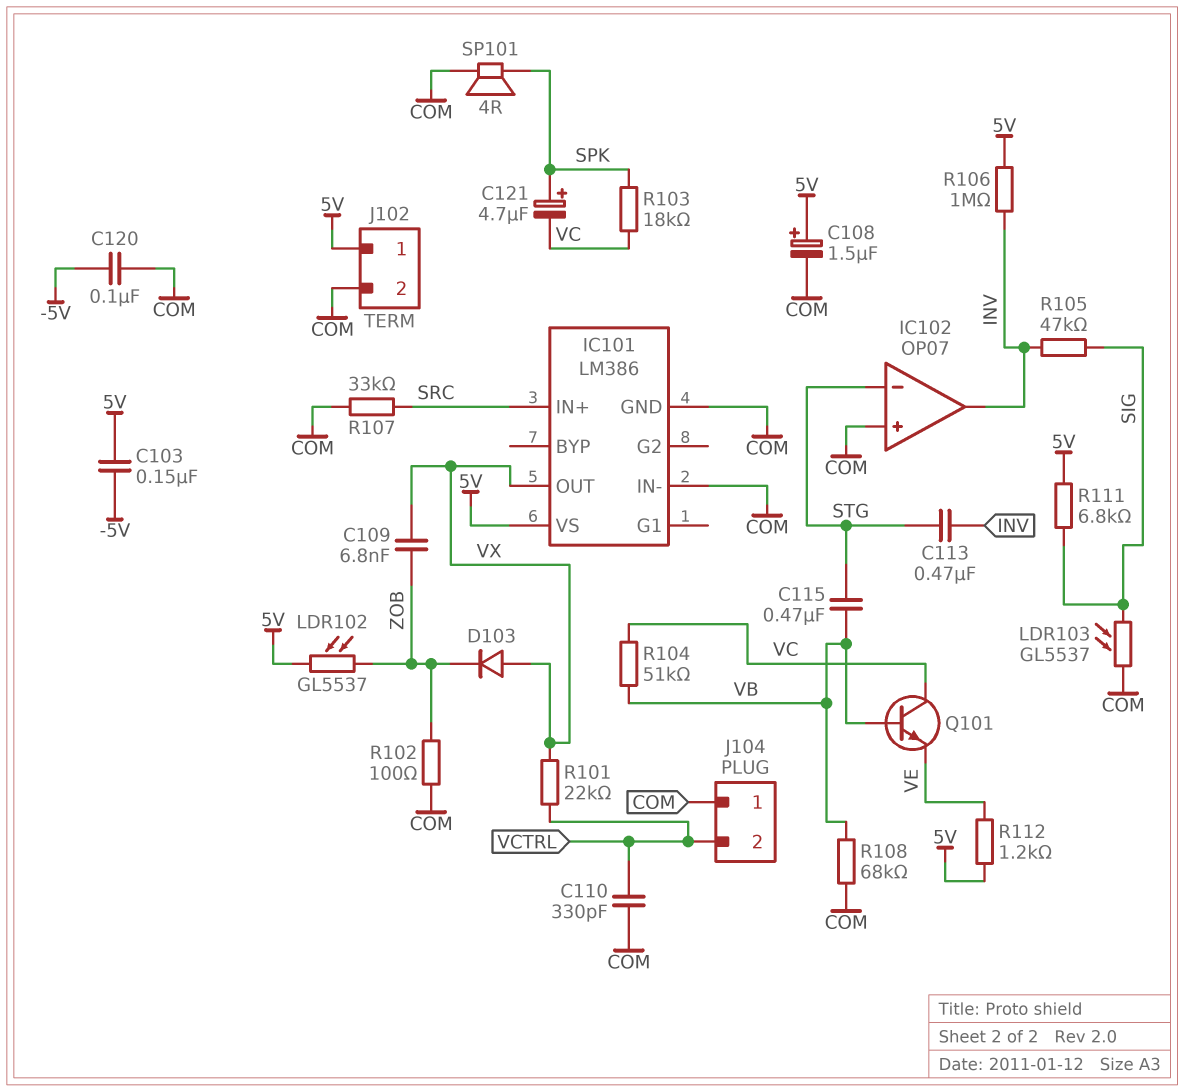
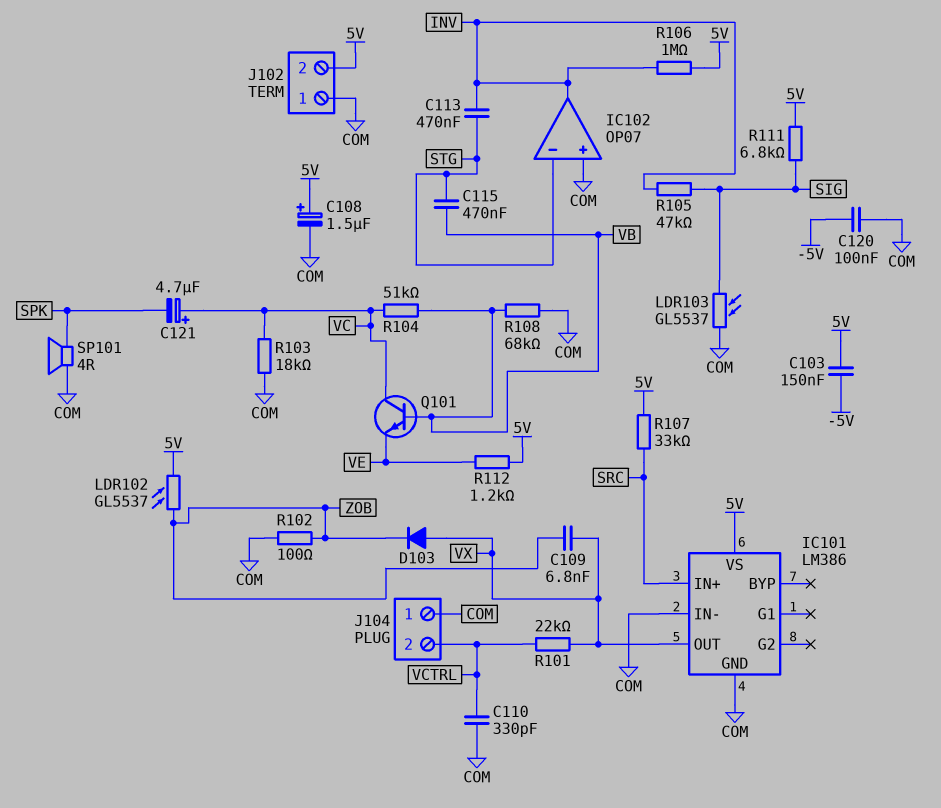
C121: 4.7uF (plus SPK, minus VC) -> 4.7uF (plus VC, minus SPK)
J102 pin 1: 5V -> COM
J102 pin 2: COM -> 5V
R103: 18k (SPK, VC) -> 18k (COM, VC)
R107: 33k (COM, SRC) -> 33k (5V, SRC)

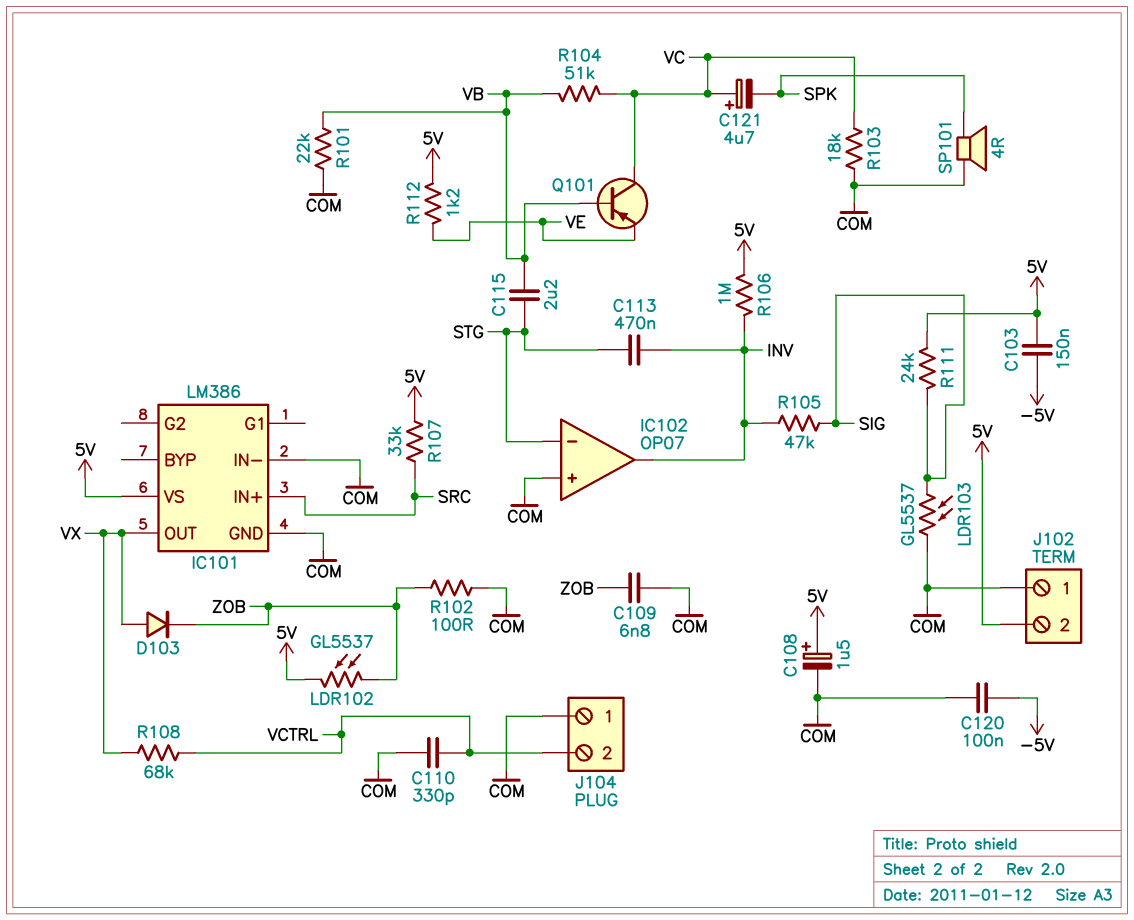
C109: 6.8nF (VX, ZOB) -> 6.8nF (COM, ZOB)
C115: 470nF (STG, VB) -> 2.2uF (STG, VB)
Q101: NPN (B VB, C VC, E VE) -> PNP (B VB, C VC, E VE)
R101: 22k (VCTRL, VX) -> 22k (COM, VB)
R108: 68k (COM, VB) -> 68k (VCTRL, VX)
R111: 6.8k (5V, SIG) -> 24k (5V, SIG)

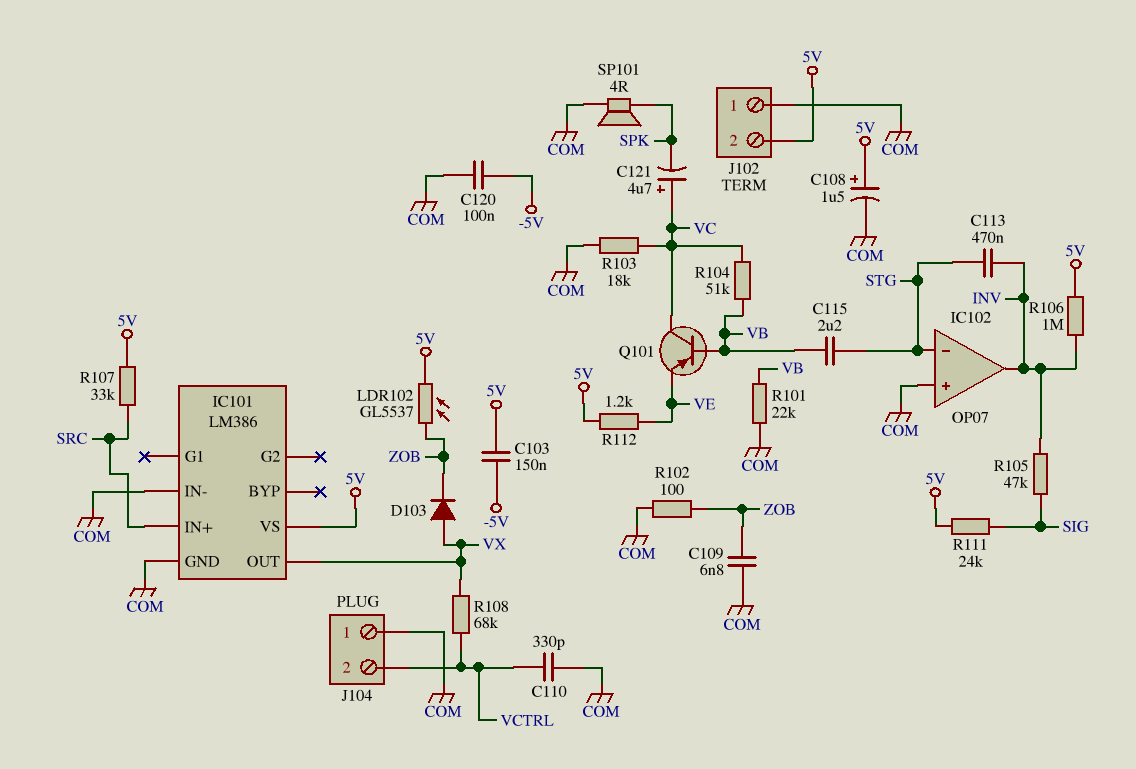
LDR103: GL5537 (COM, SIG) -> none

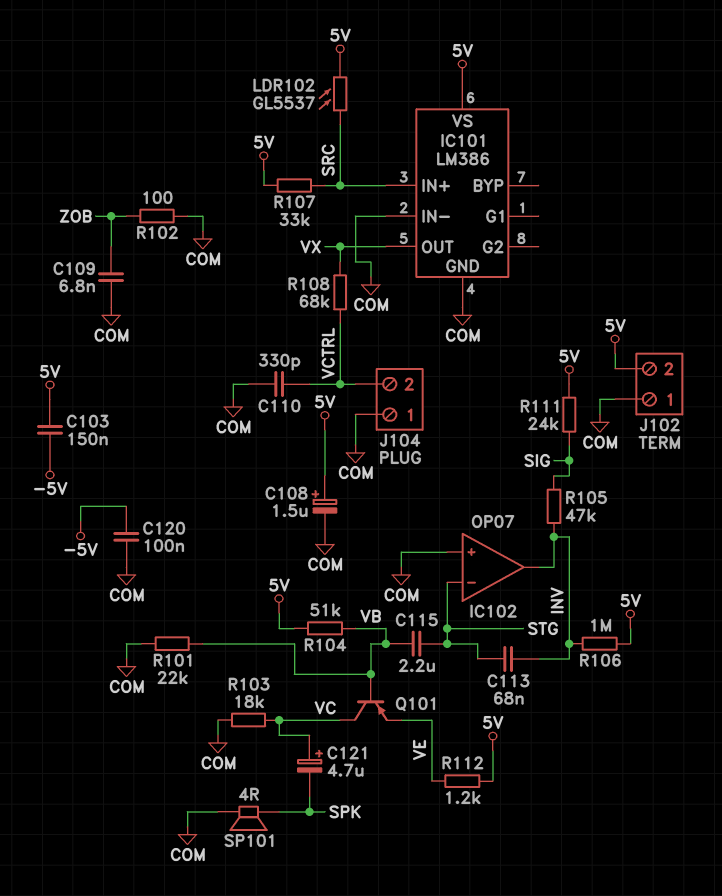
C113: 470nF (INV, STG) -> 68nF (INV, STG)
D103: diode (A VX, K ZOB) -> none
LDR102: GL5537 (5V, ZOB) -> GL5537 (5V, SRC)
R104: 51k (VB, VC) -> 51k (5V, VB)

